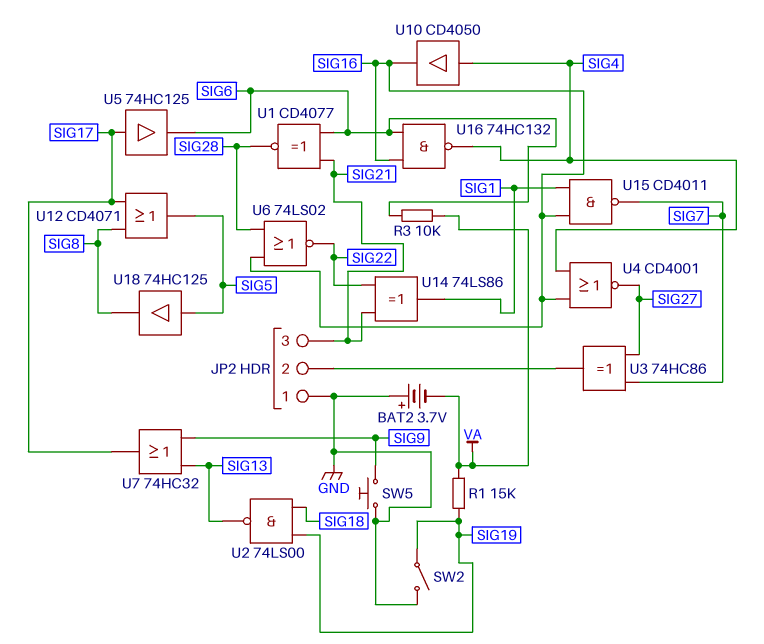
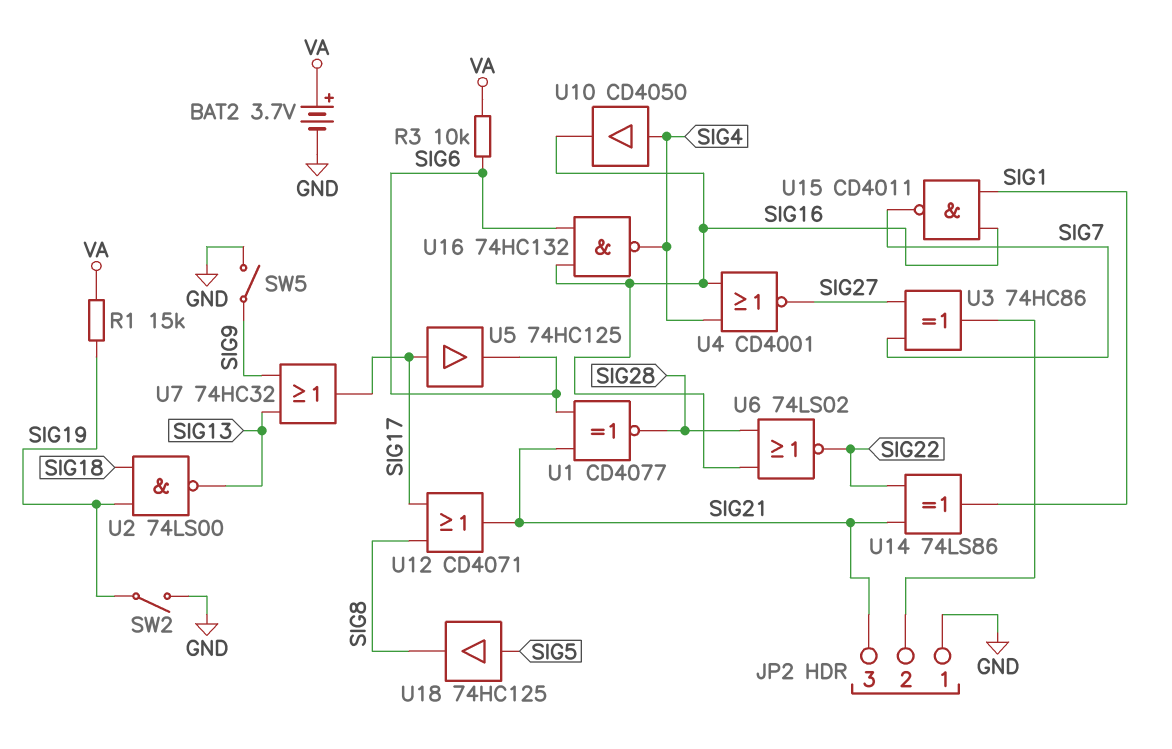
BAT2: 3.7V (plus GND, minus VA) -> 3.7V (plus VA, minus GND)
SW5: button (GND, SIG9) -> switch (GND, SIG9)
U12: OR CD4071 (in SIG8, in SIG17, out SIG5) -> OR CD4071 (in SIG8, in SIG17, out SIG21)

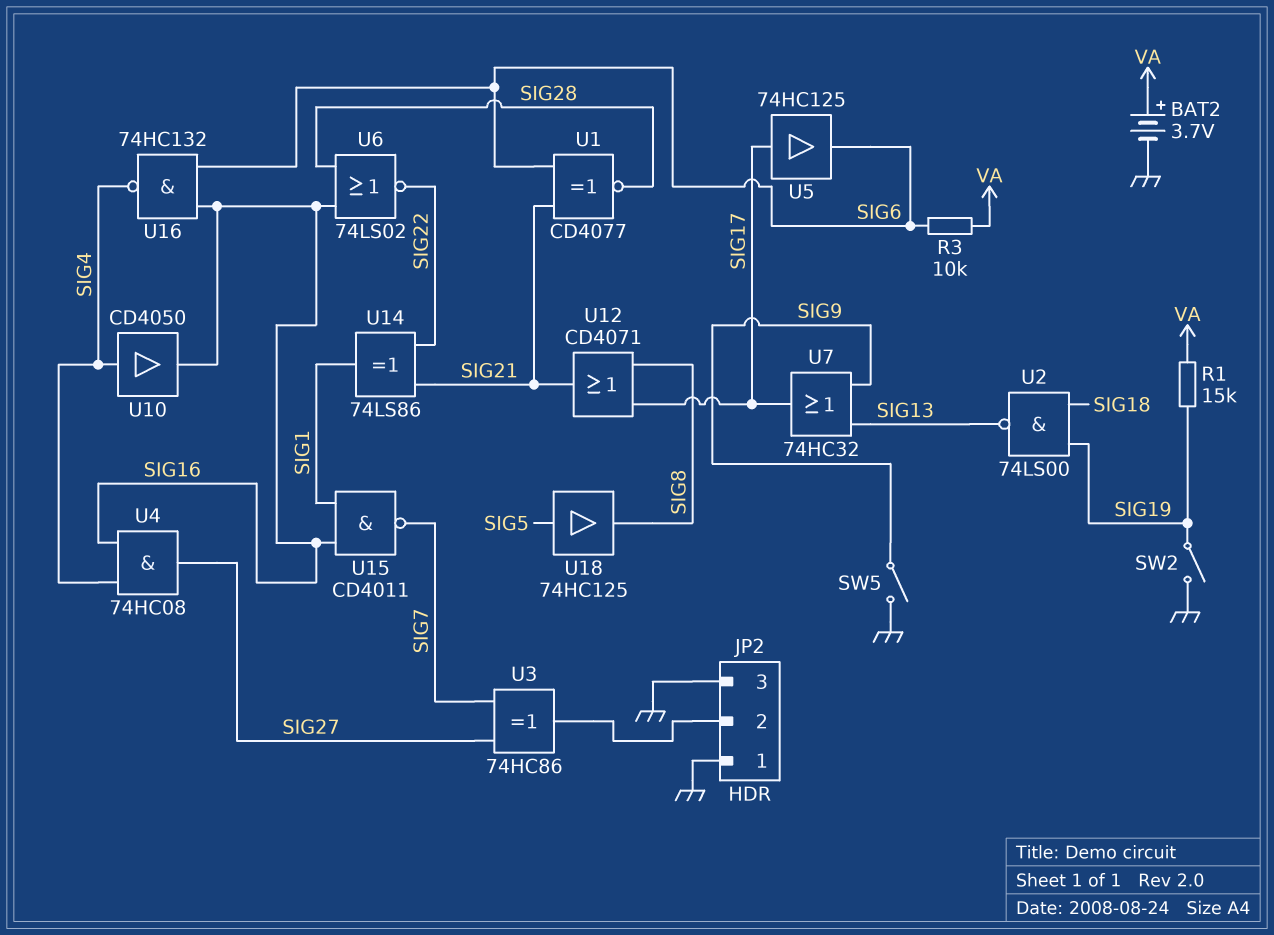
JP2 pin 3: SIG21 -> GND
U4: NOR CD4001 (in SIG4, in SIG16, out SIG27) -> AND 74HC08 (in SIG4, in SIG16, out SIG27)

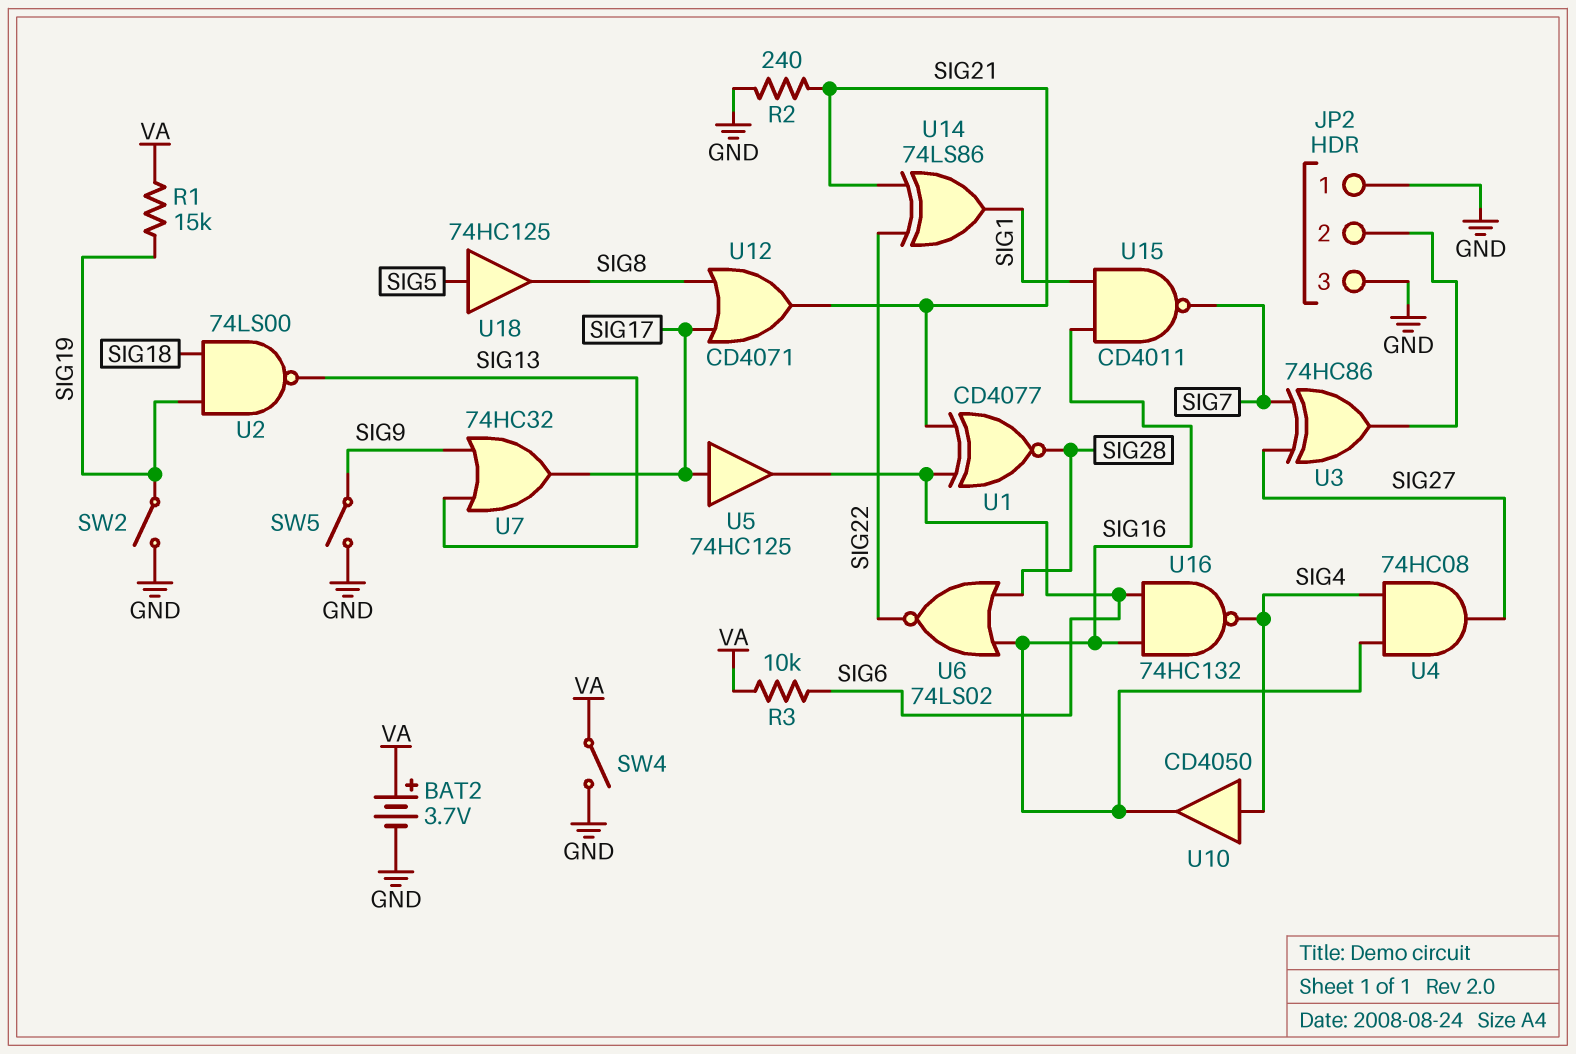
R2: none -> 240 (GND, SIG21)
SW4: none -> switch (GND, VA)

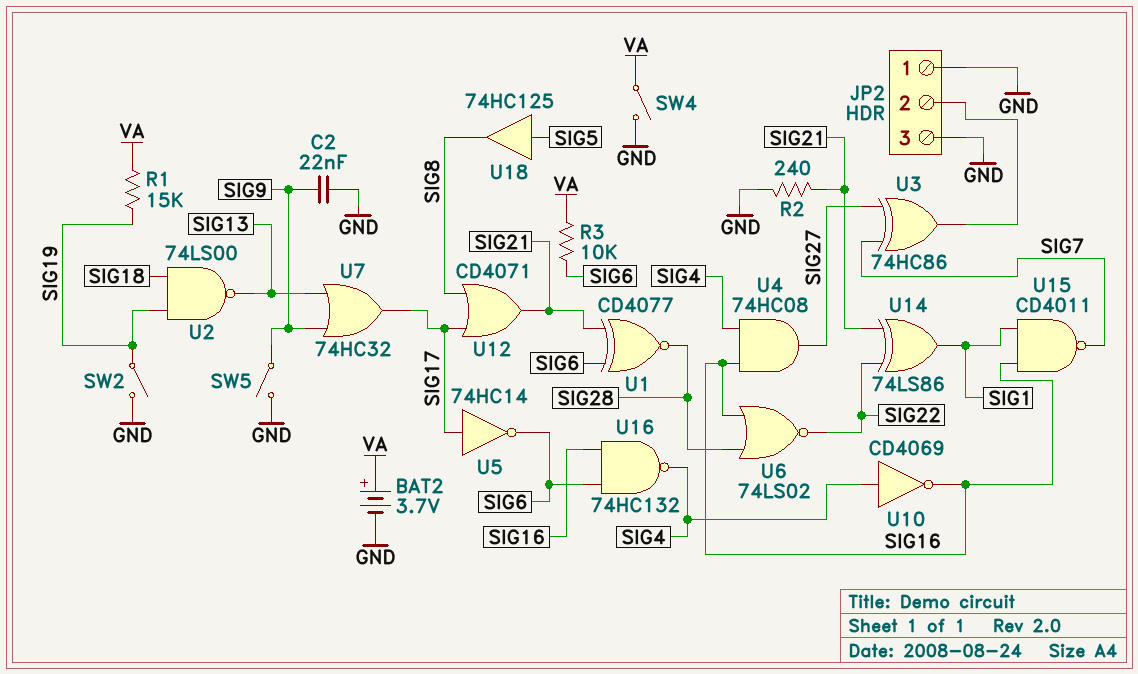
C2: none -> 22nF (GND, SIG9)
U5: buffer 74HC125 (in SIG17, out SIG6) -> NOT 74HC14 (in SIG17, out SIG6)
U10: buffer CD4050 (in SIG4, out SIG16) -> NOT CD4069 (in SIG4, out SIG16)

